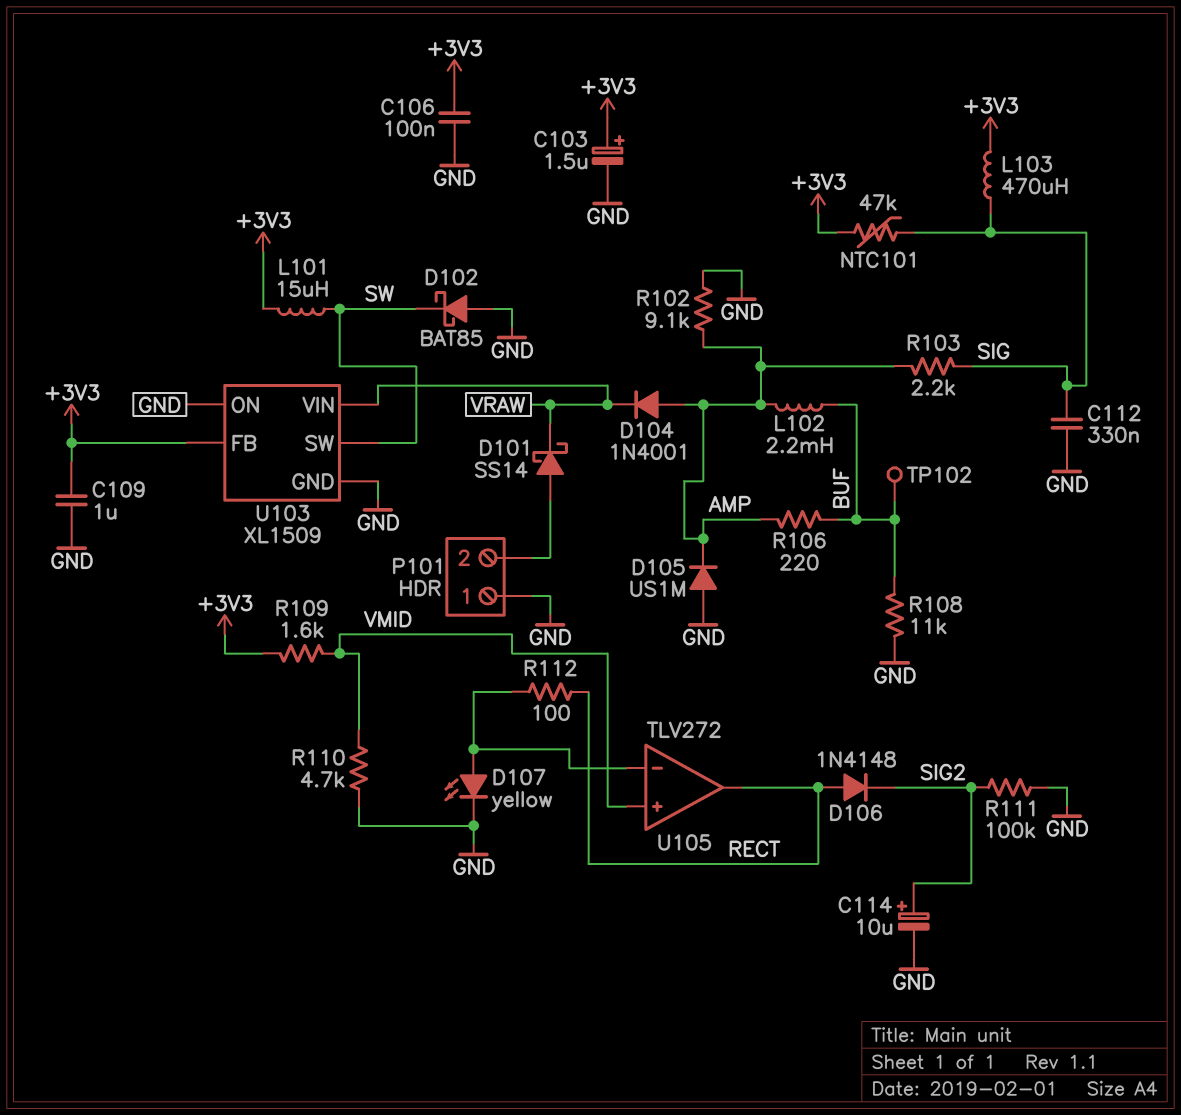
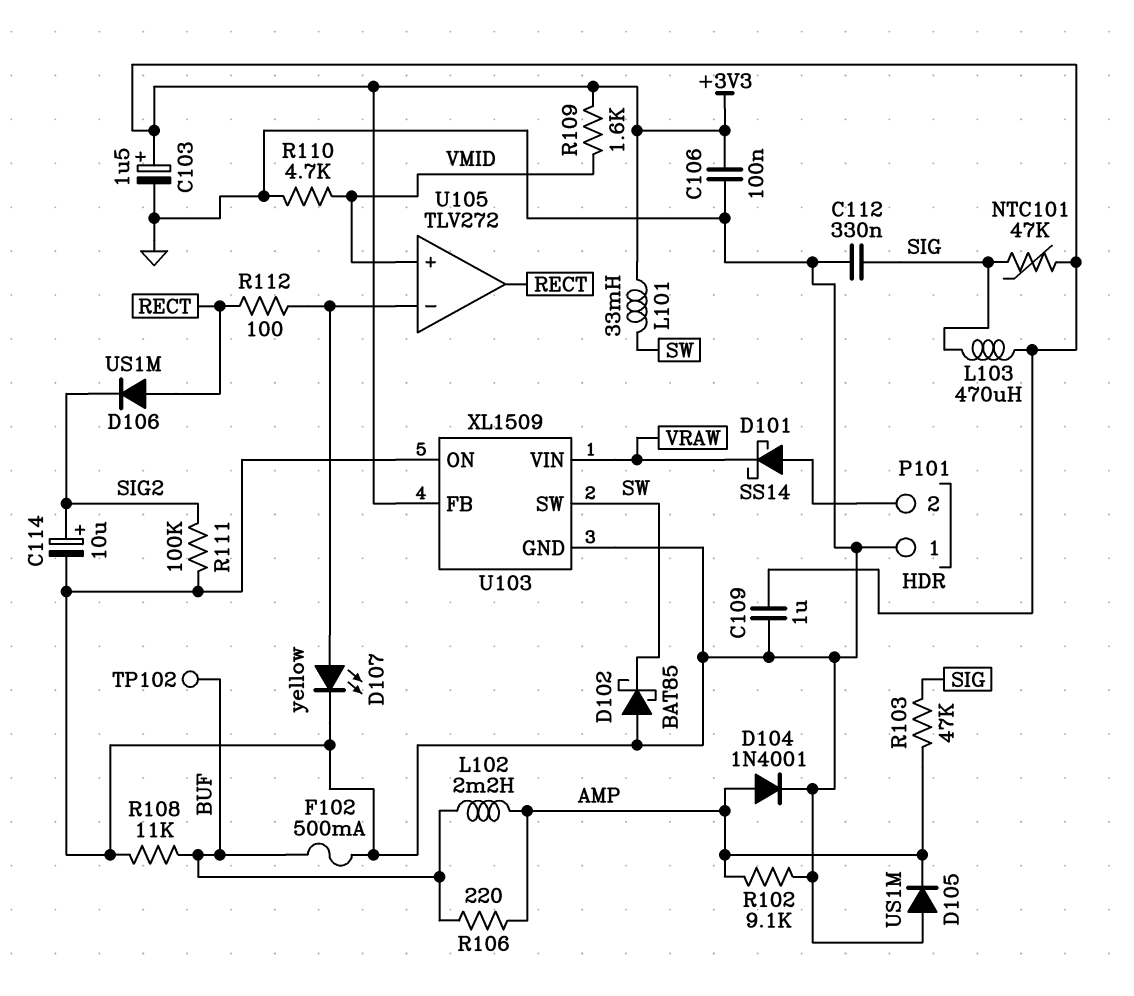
D104: diode 1N4001 (A AMP, K VRAW) -> diode 1N4001 (A AMP, K GND)
D106: diode 1N4148 (A RECT, K SIG2) -> diode US1M (A RECT, K SIG2)
F102: none -> 500mA (BUF, GND)
L101: 15uH (+3V3, SW) -> 33mH (+3V3, SW)
R103: 2.2k (AMP, SIG) -> 47k (AMP, SIG)

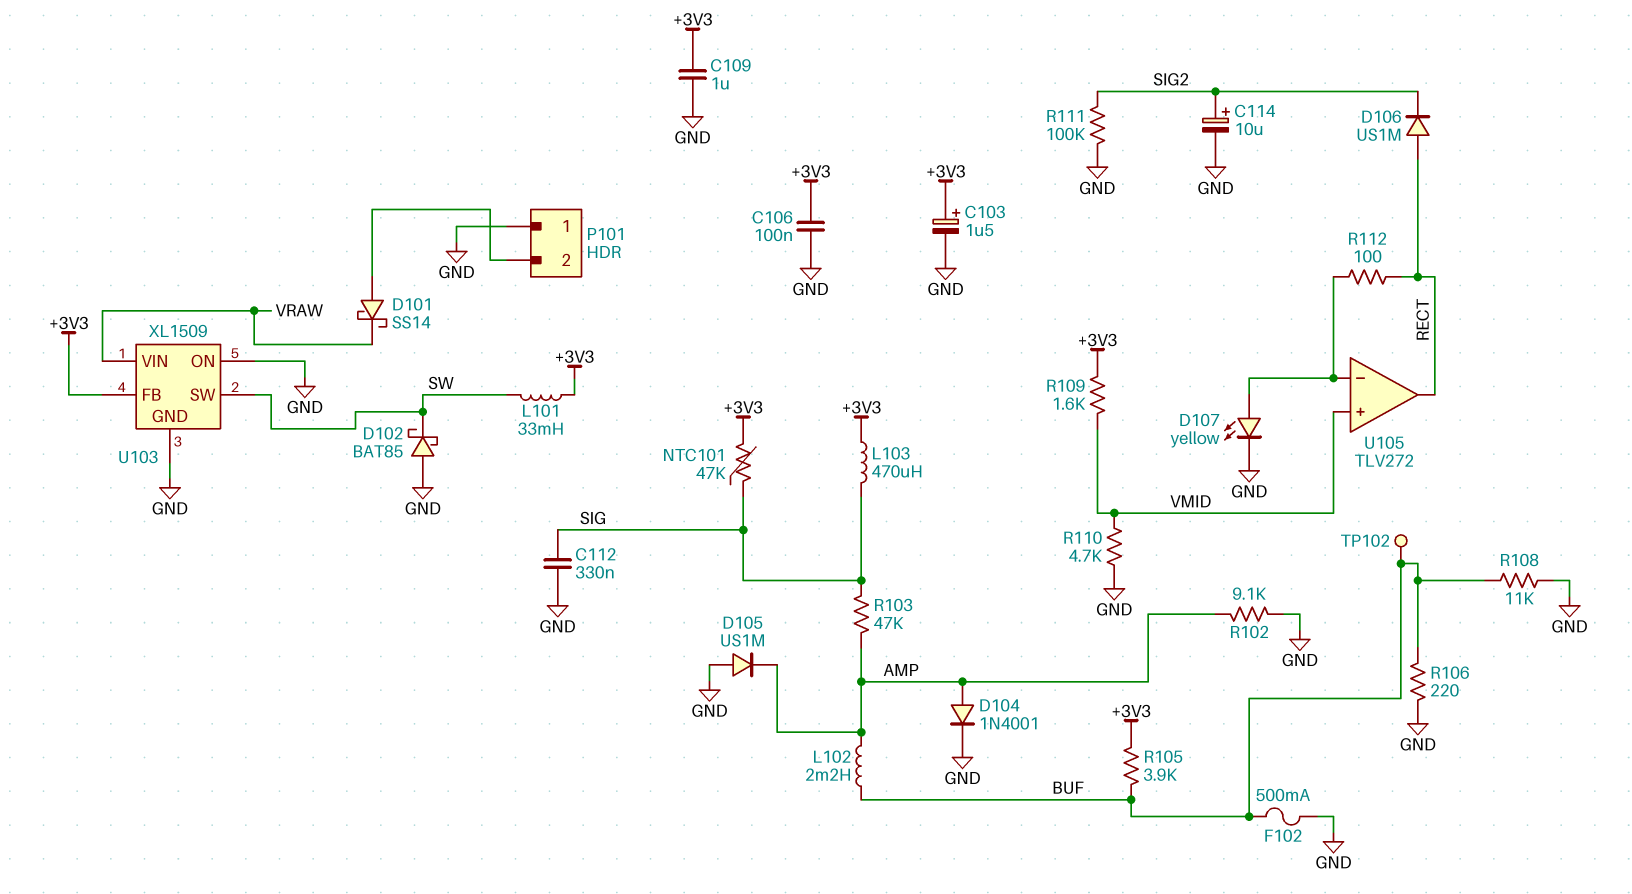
R105: none -> 3.9k (+3V3, BUF)
R106: 220 (AMP, BUF) -> 220 (BUF, GND)

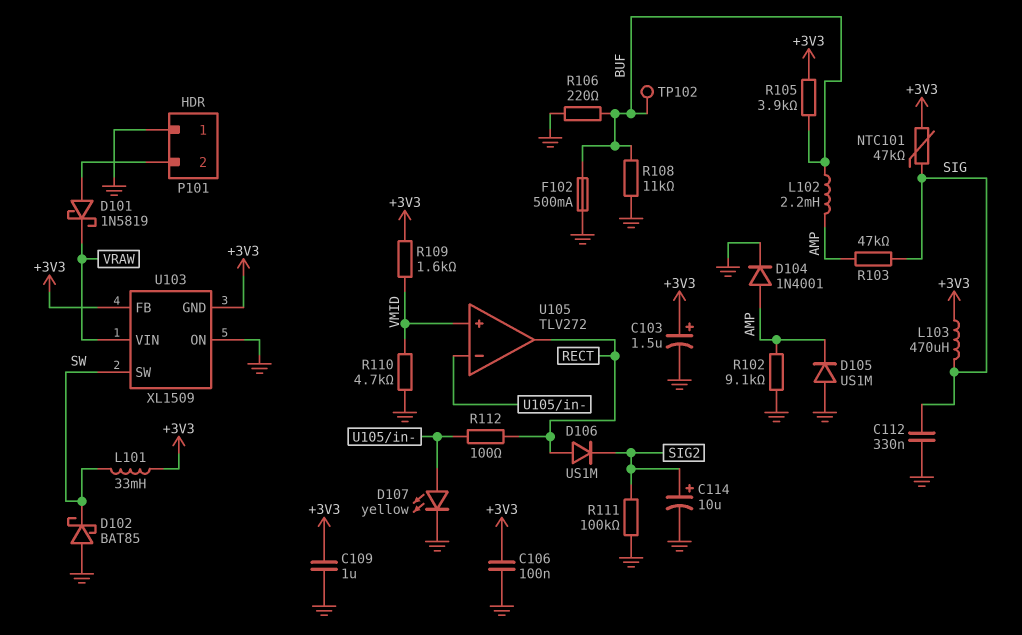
D101: schottky SS14 (A P101/2, K VRAW) -> schottky 1N5819 (A P101/2, K VRAW)
U103 pin GND: GND -> +3V3

